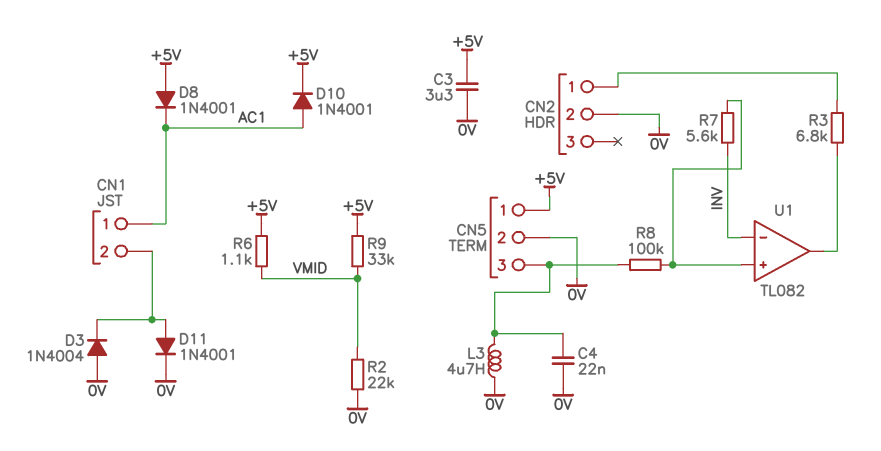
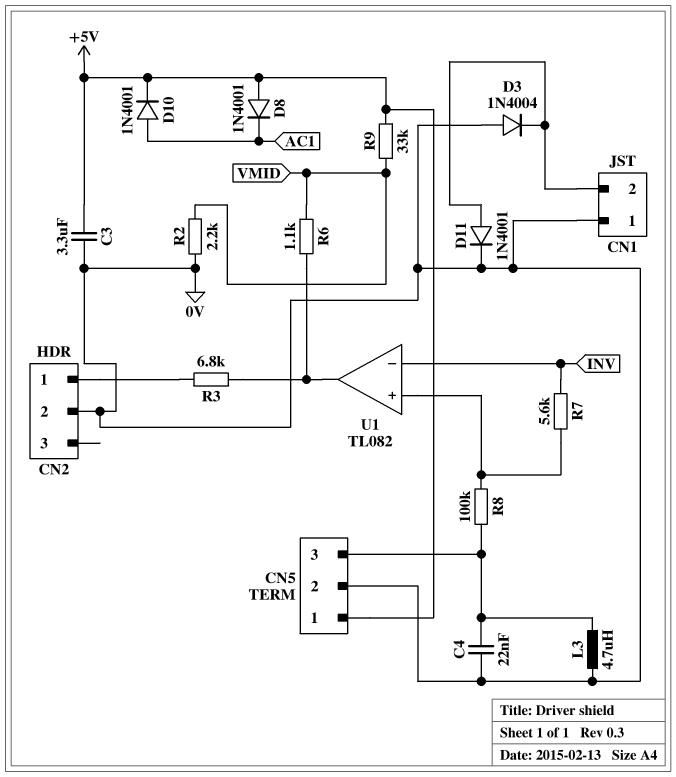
CN1 pin 1: AC1 -> 0V
R2: 22k (0V, VMID) -> 2.2k (0V, VMID)
R6: 1.1k (+5V, VMID) -> 1.1k (U1/out, VMID)

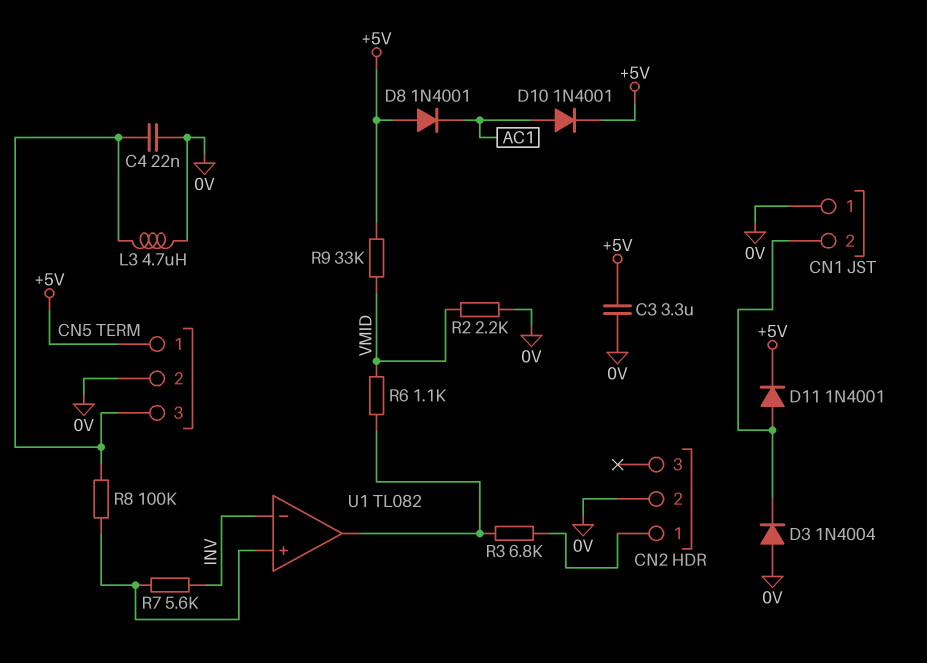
D11: diode 1N4001 (A CN1/2, K 0V) -> diode 1N4001 (A CN1/2, K +5V)

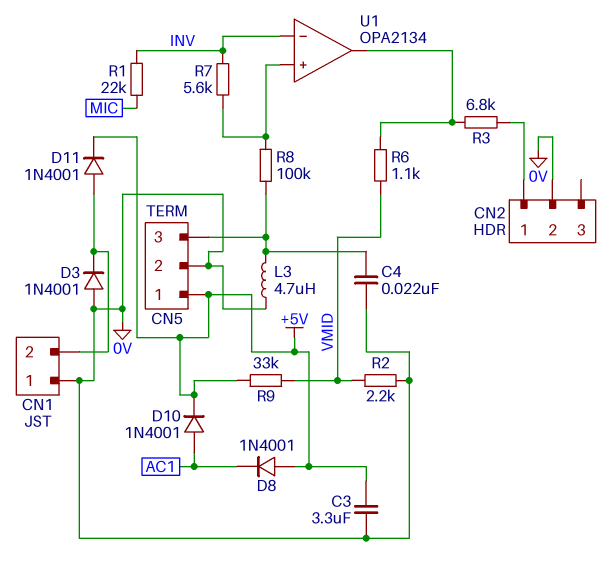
D3: diode 1N4004 (A 0V, K CN1/2) -> diode 1N4001 (A 0V, K CN1/2)
R1: none -> 22k (INV, MIC)
U1: TL082 -> OPA2134

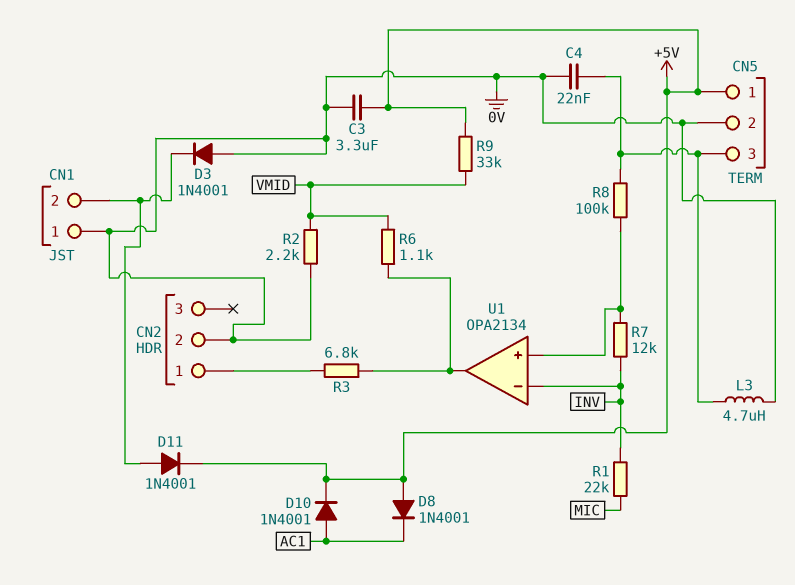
R7: 5.6k (INV, U1/in+) -> 12k (INV, U1/in+)

